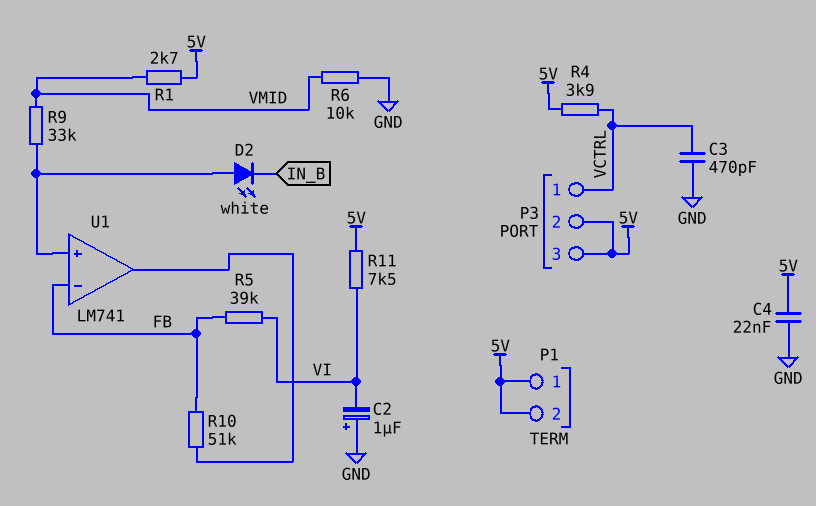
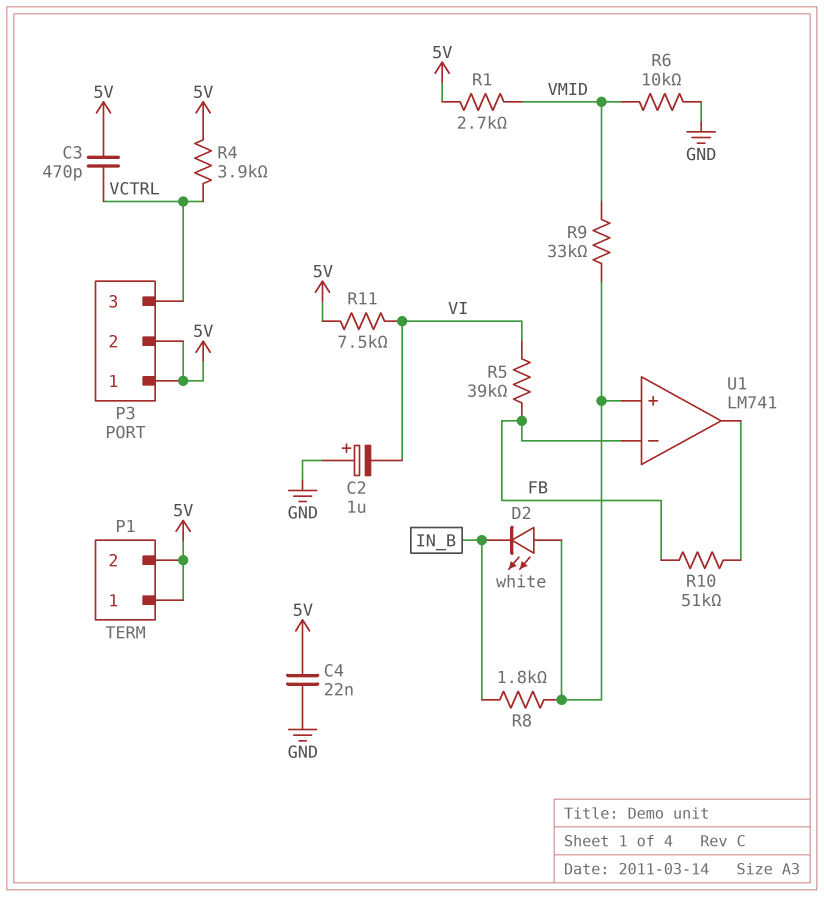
C3: 470pF (GND, VCTRL) -> 470pF (5V, VCTRL)
P3 pin 1: VCTRL -> 5V
P3 pin 3: 5V -> VCTRL
R8: none -> 1.8k (IN_B, U1/in+)

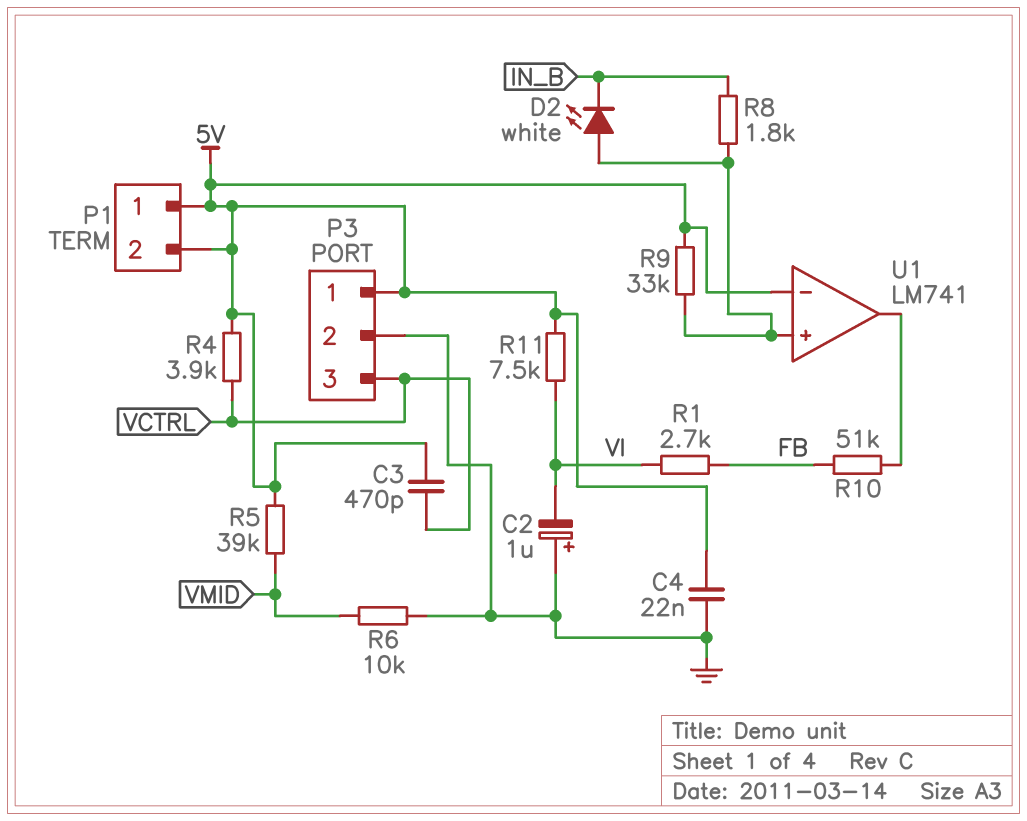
P3 pin 2: 5V -> GND
R1: 2.7k (5V, VMID) -> 2.7k (FB, VI)
R5: 39k (FB, VI) -> 39k (5V, VMID)
R9: 33k (U1/in+, VMID) -> 33k (5V, U1/in+)
U1 pin in-: FB -> 5V

